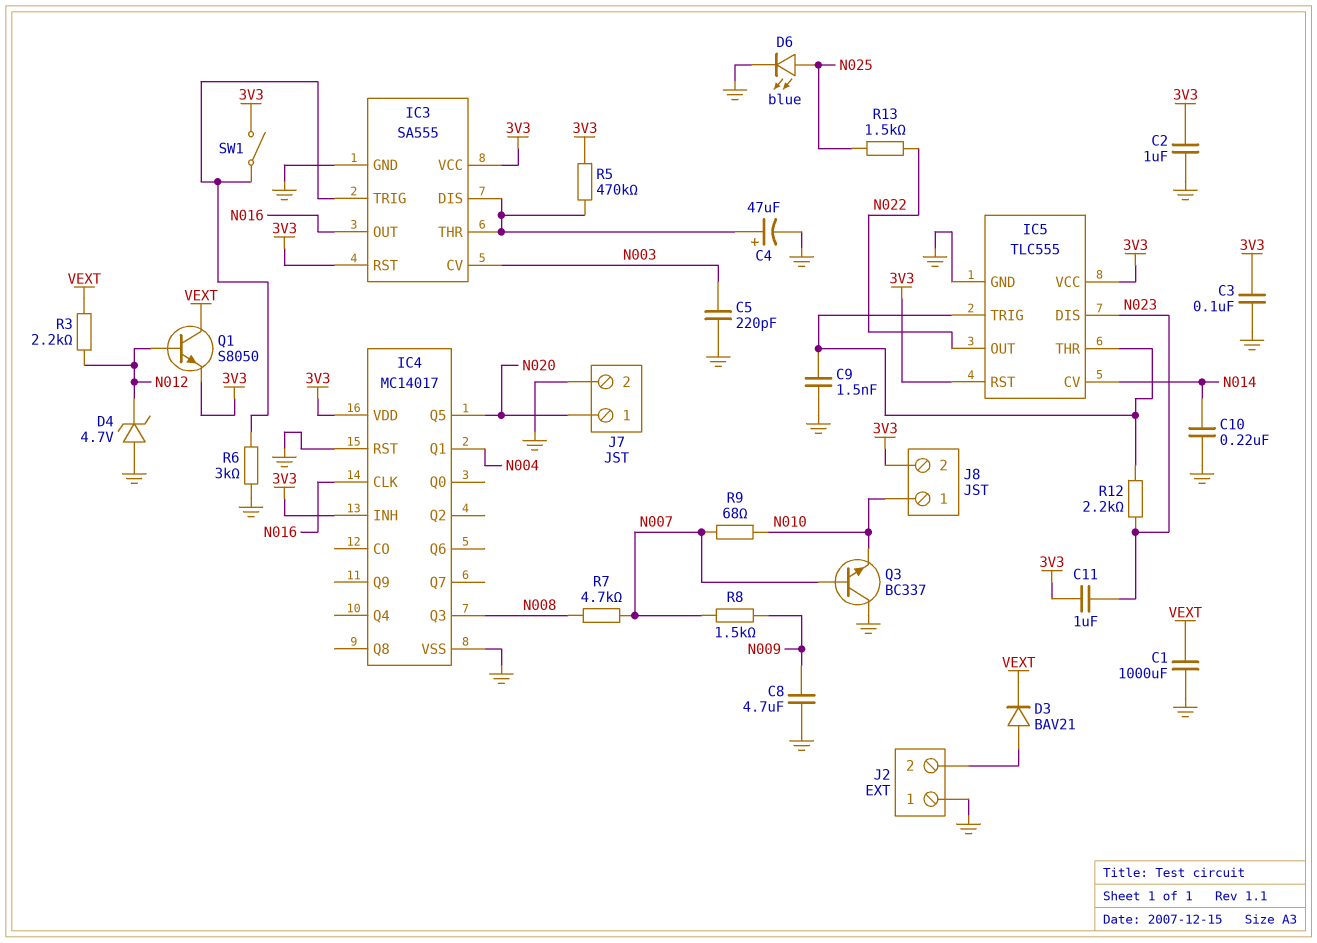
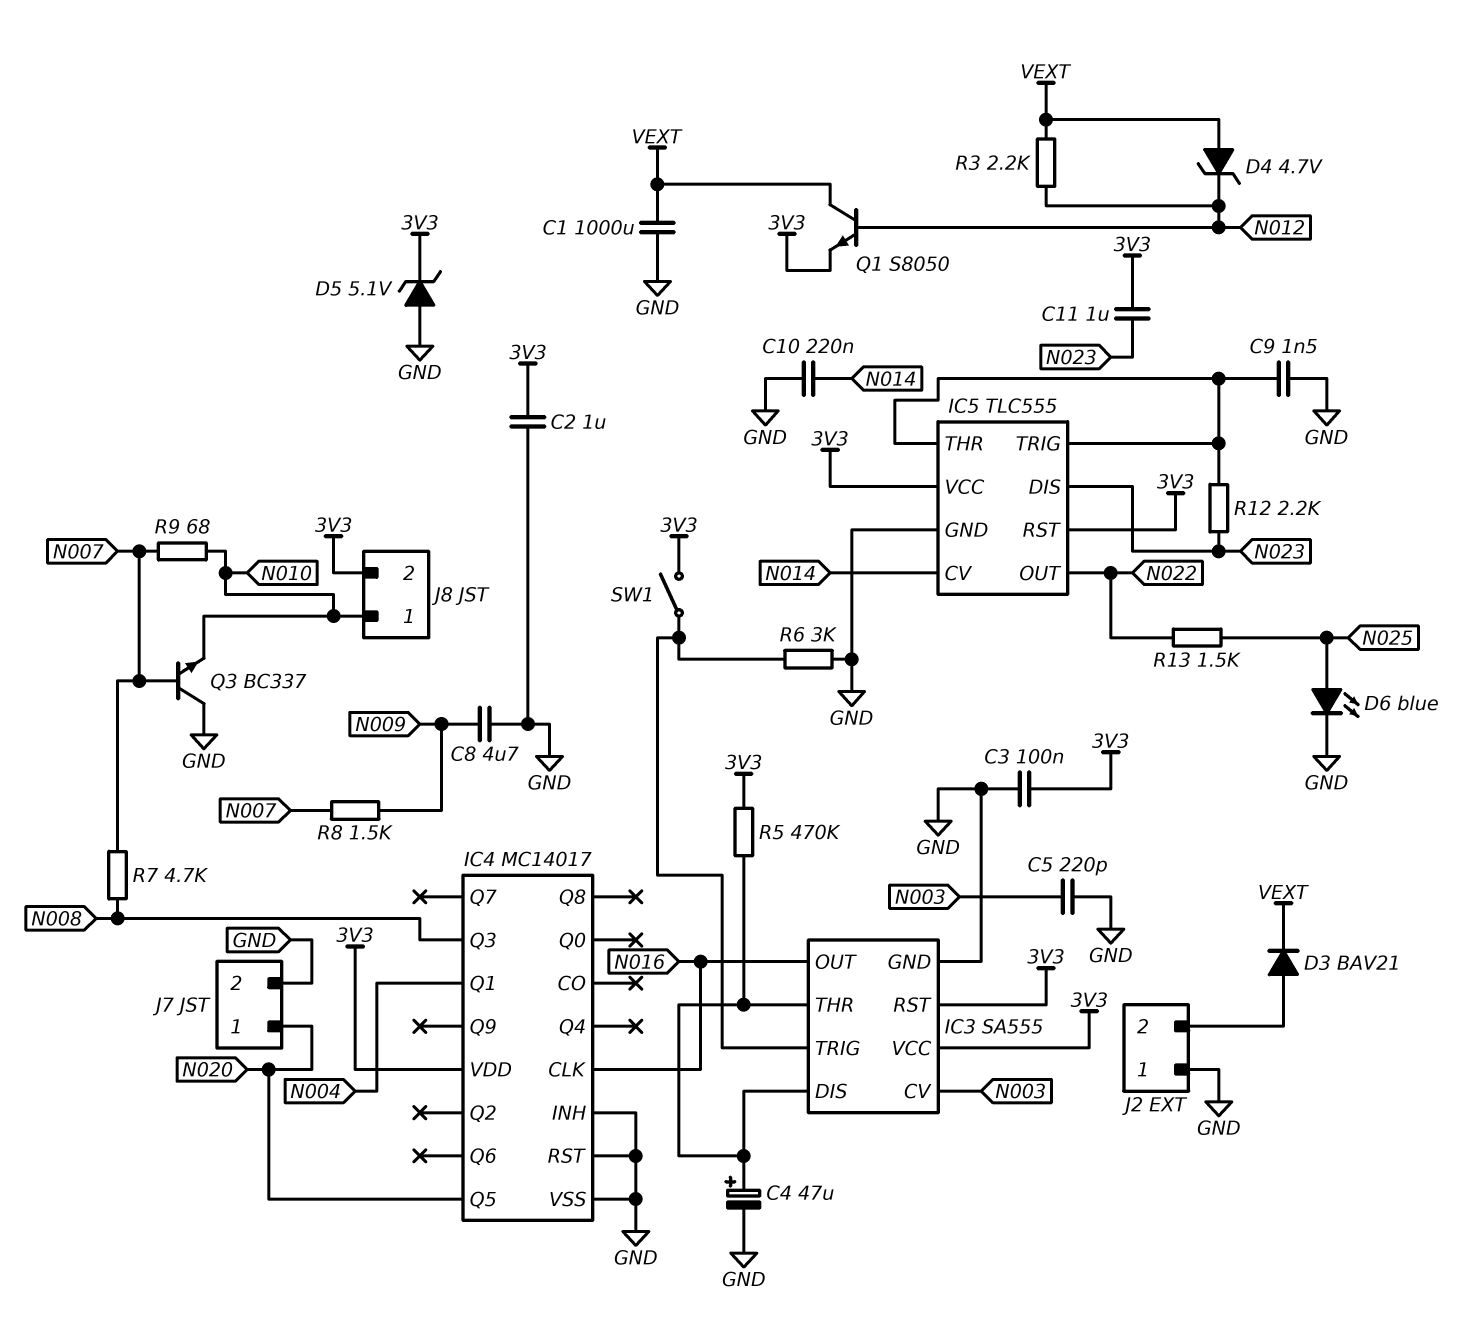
D4: zener 4.7V (A GND, K N012) -> zener 4.7V (A VEXT, K N012)
D5: none -> zener 5.1V (A GND, K 3V3)
IC4 pin INH: 3V3 -> GND

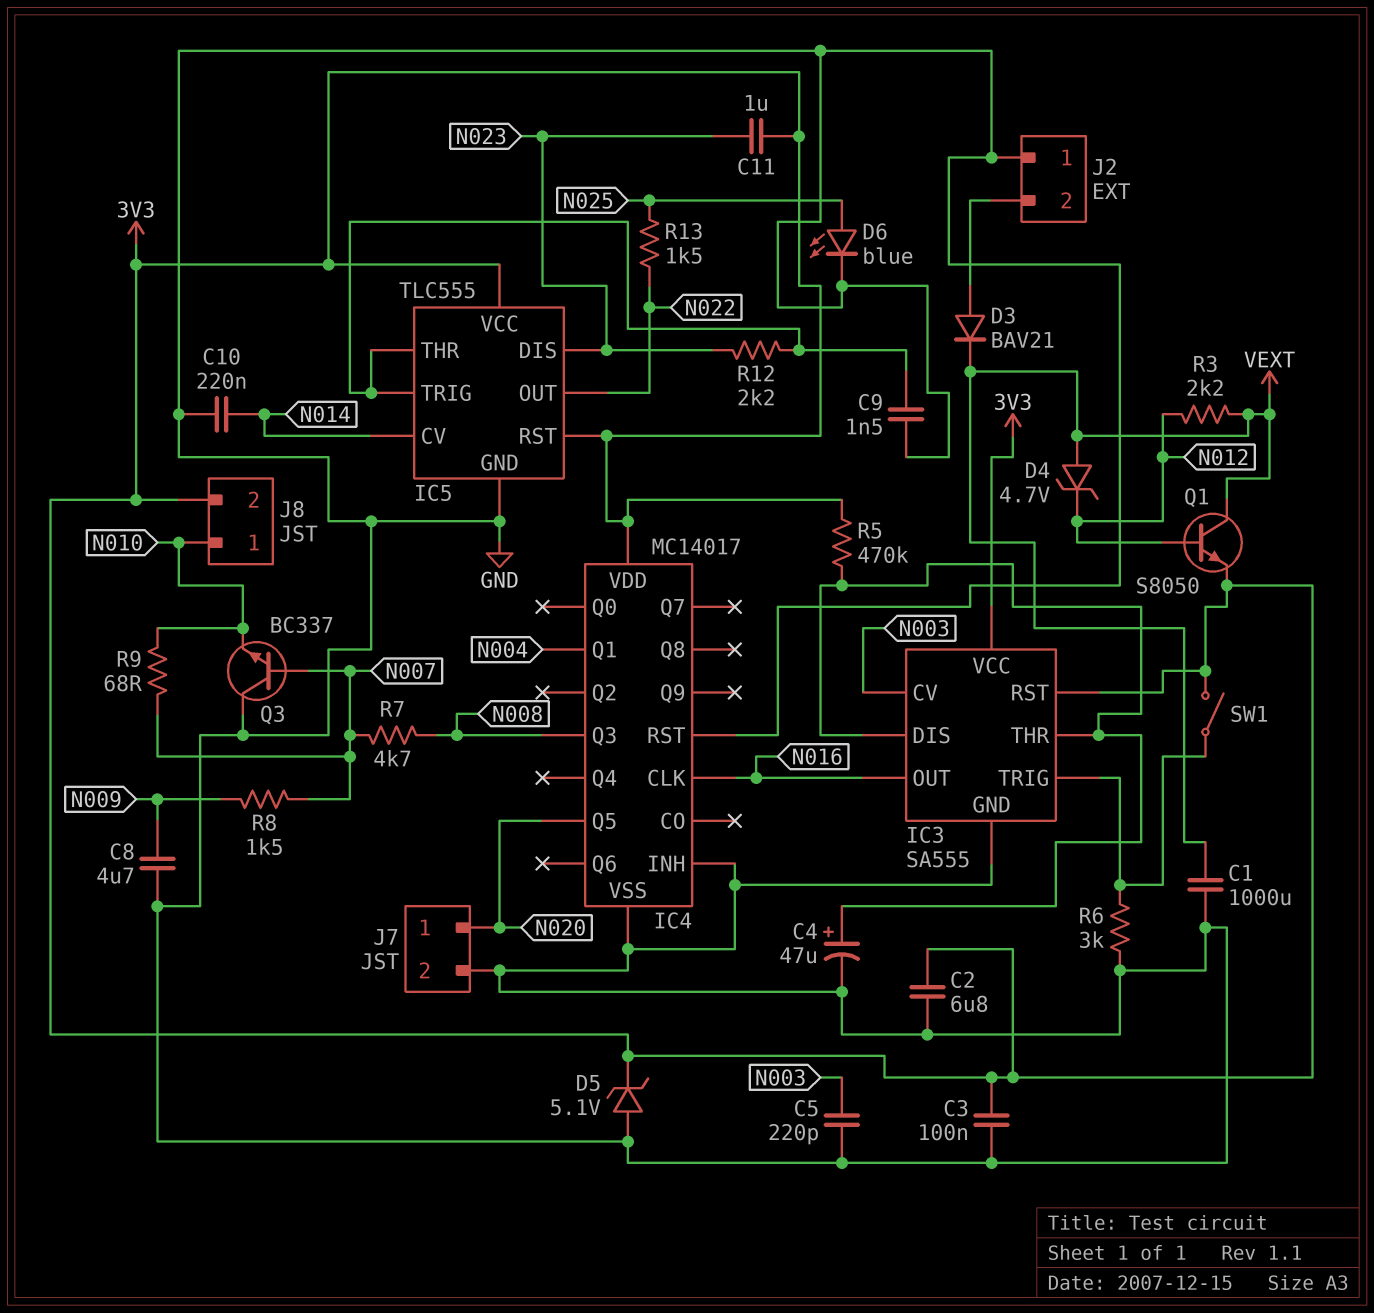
C2: 1uF (3V3, GND) -> 6.8uF (3V3, GND)

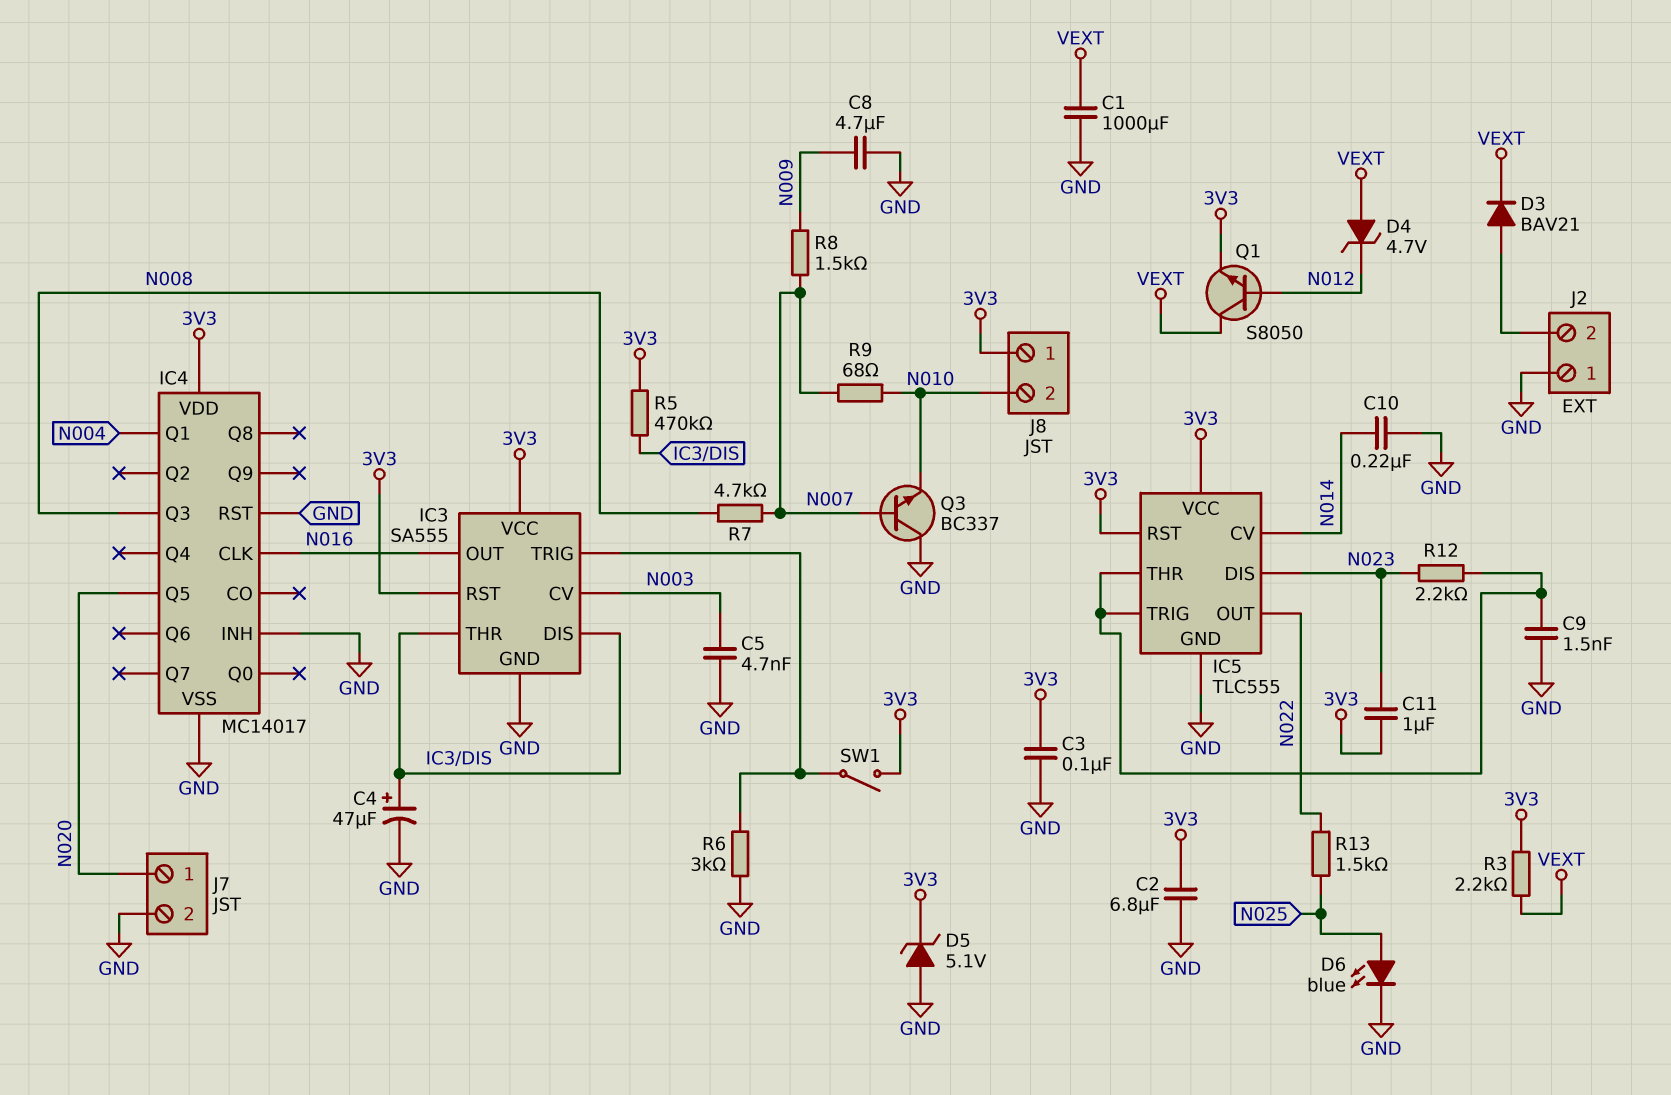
C5: 220pF (GND, N003) -> 4.7nF (GND, N003)
J8 pin 1: N010 -> 3V3
J8 pin 2: 3V3 -> N010
R3: 2.2k (N012, VEXT) -> 2.2k (3V3, VEXT)

